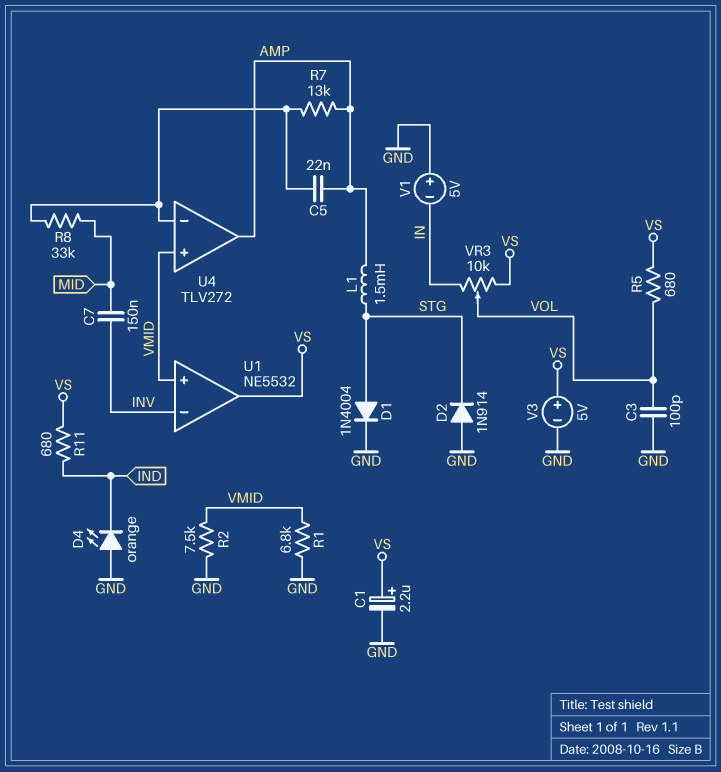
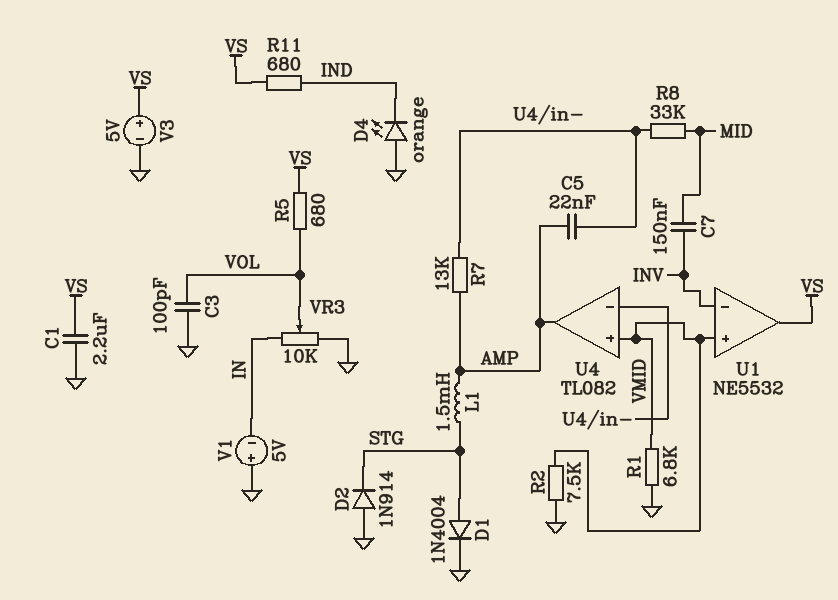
C1: 2.2uF (plus VS, minus GND) -> 2.2uF (GND, VS)
U4: TLV272 -> TL082
VR3: 10k (IN, VS, wiper VOL) -> 10k (GND, IN, wiper VOL)

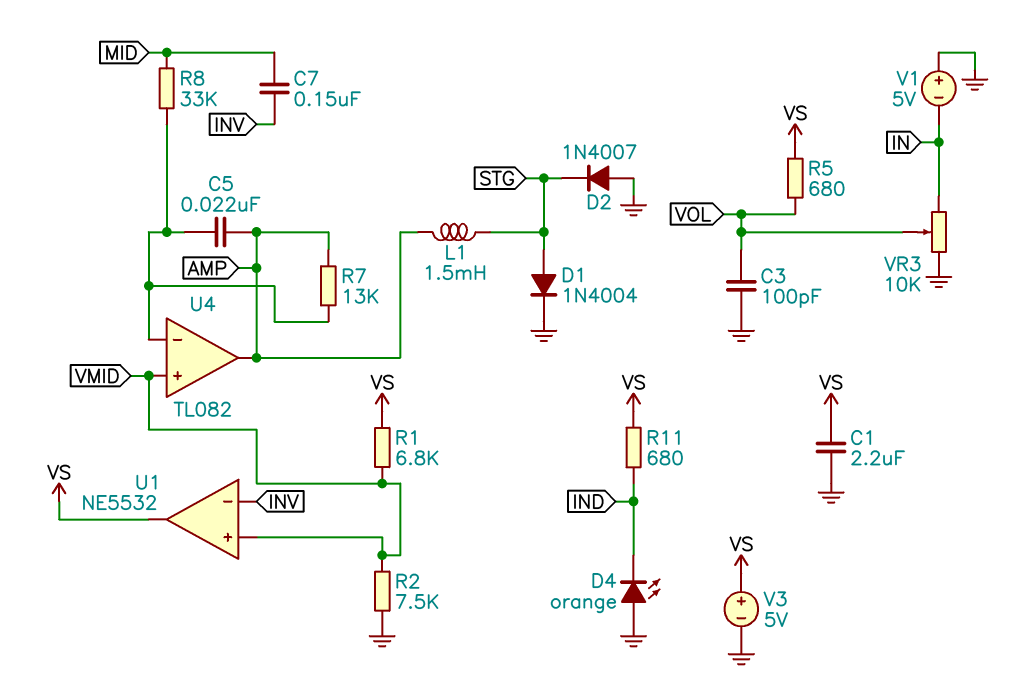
D2: diode 1N914 (A GND, K STG) -> diode 1N4007 (A GND, K STG)
R1: 6.8k (GND, VMID) -> 6.8k (VMID, VS)

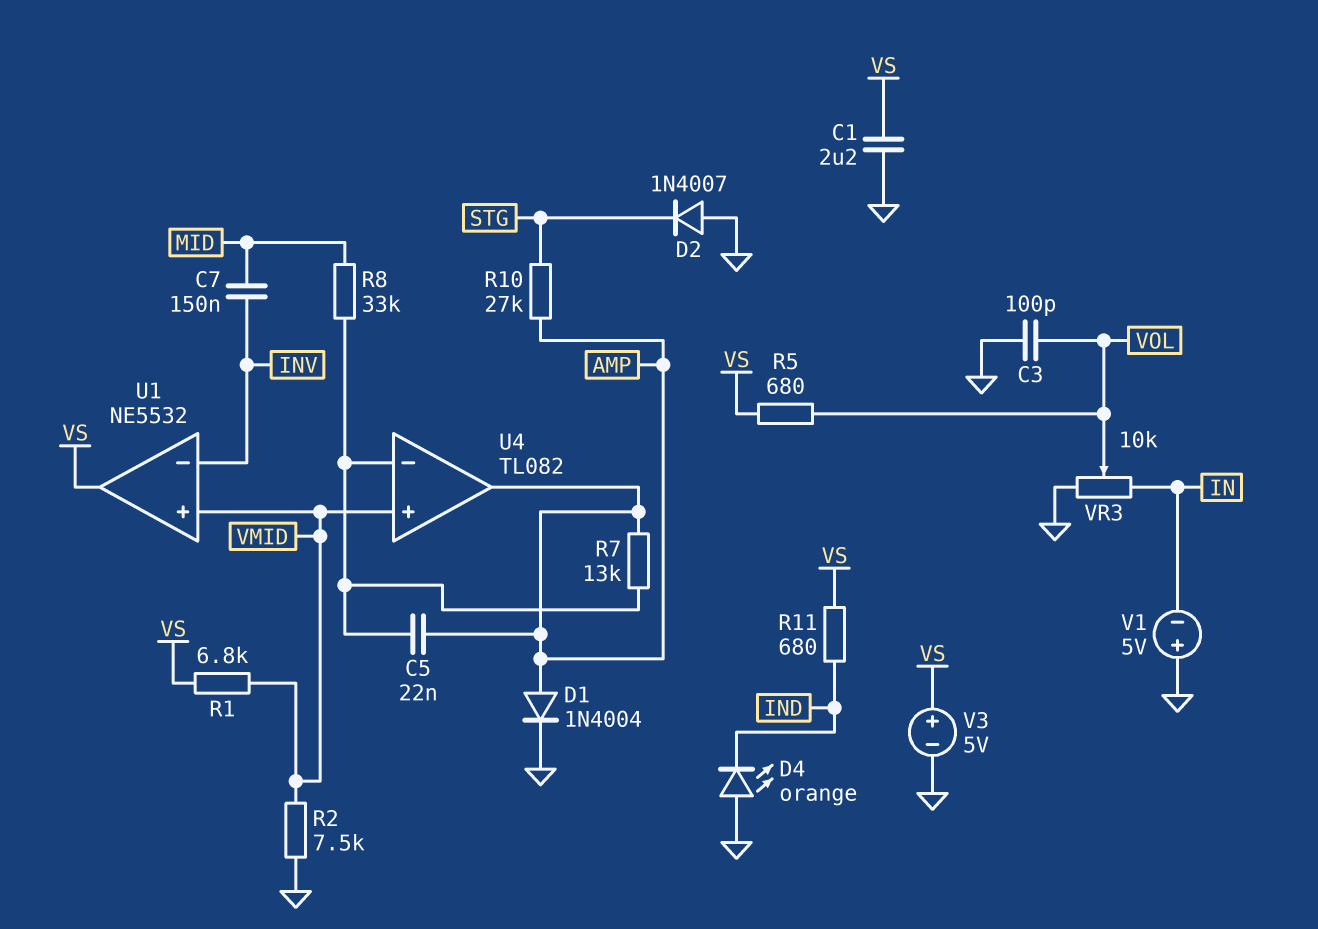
D1: diode 1N4004 (A STG, K GND) -> diode 1N4004 (A AMP, K GND)
L1: 1.5mH (AMP, STG) -> none
R10: none -> 27k (AMP, STG)

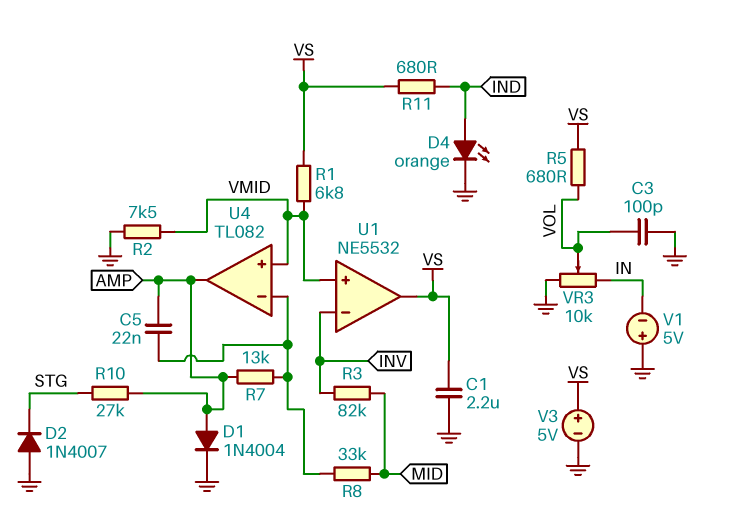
C7: 150nF (INV, MID) -> none
D4: LED orange (A GND, K IND) -> LED orange (A IND, K GND)
R3: none -> 82k (INV, MID)

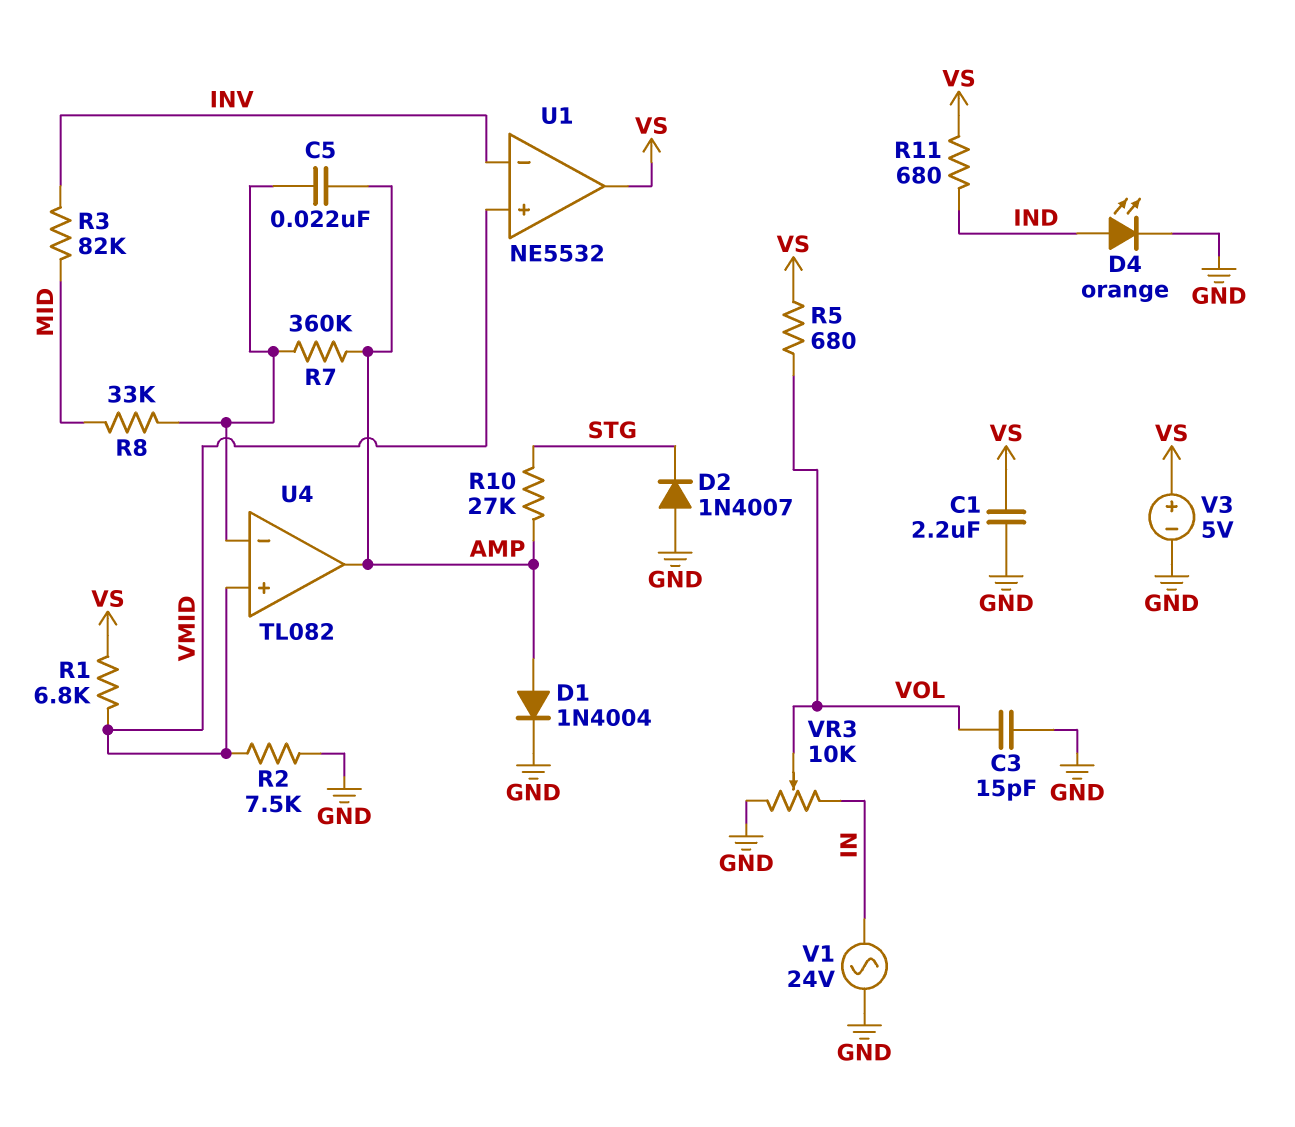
C3: 100pF (GND, VOL) -> 15pF (GND, VOL)
R7: 13k (AMP, U4/in-) -> 360k (AMP, U4/in-)
V1: 5V (plus GND, minus IN) -> AC 24V (GND, IN)

